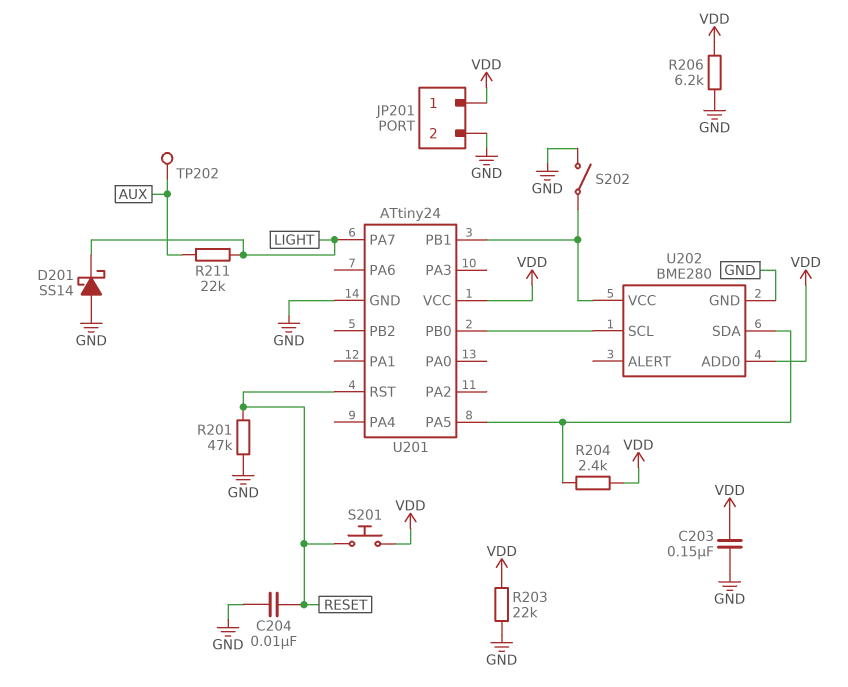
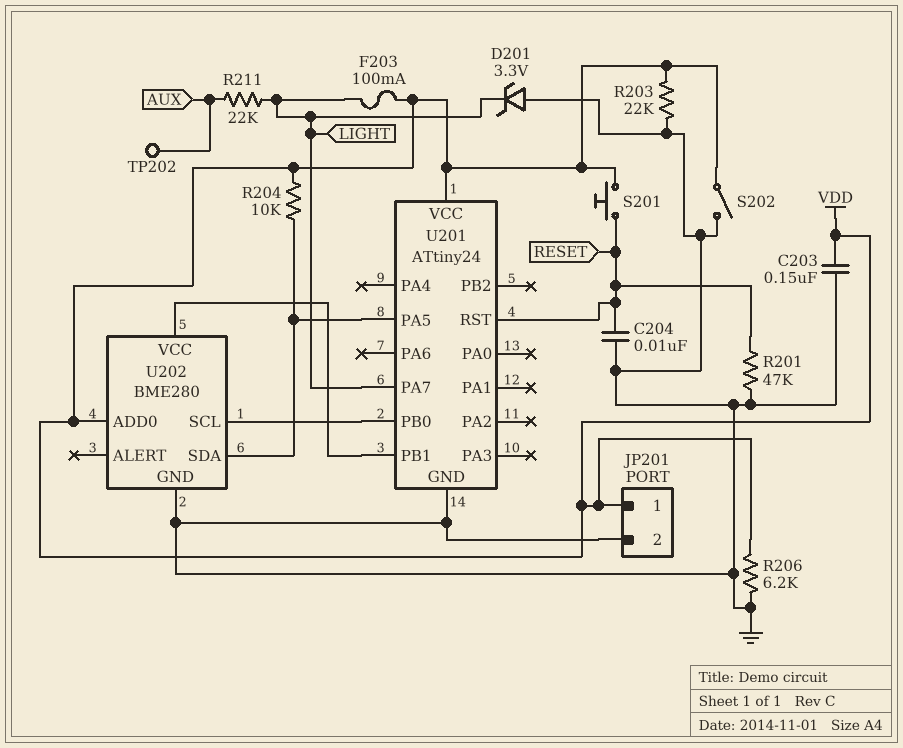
D201: schottky SS14 (A GND, K LIGHT) -> zener 3.3V (A GND, K LIGHT)
F203: none -> 100mA (LIGHT, VDD)
R204: 2.4k (U201/PA5, VDD) -> 10k (U201/PA5, VDD)
S202: switch (GND, U201/PB1) -> switch (GND, VDD)

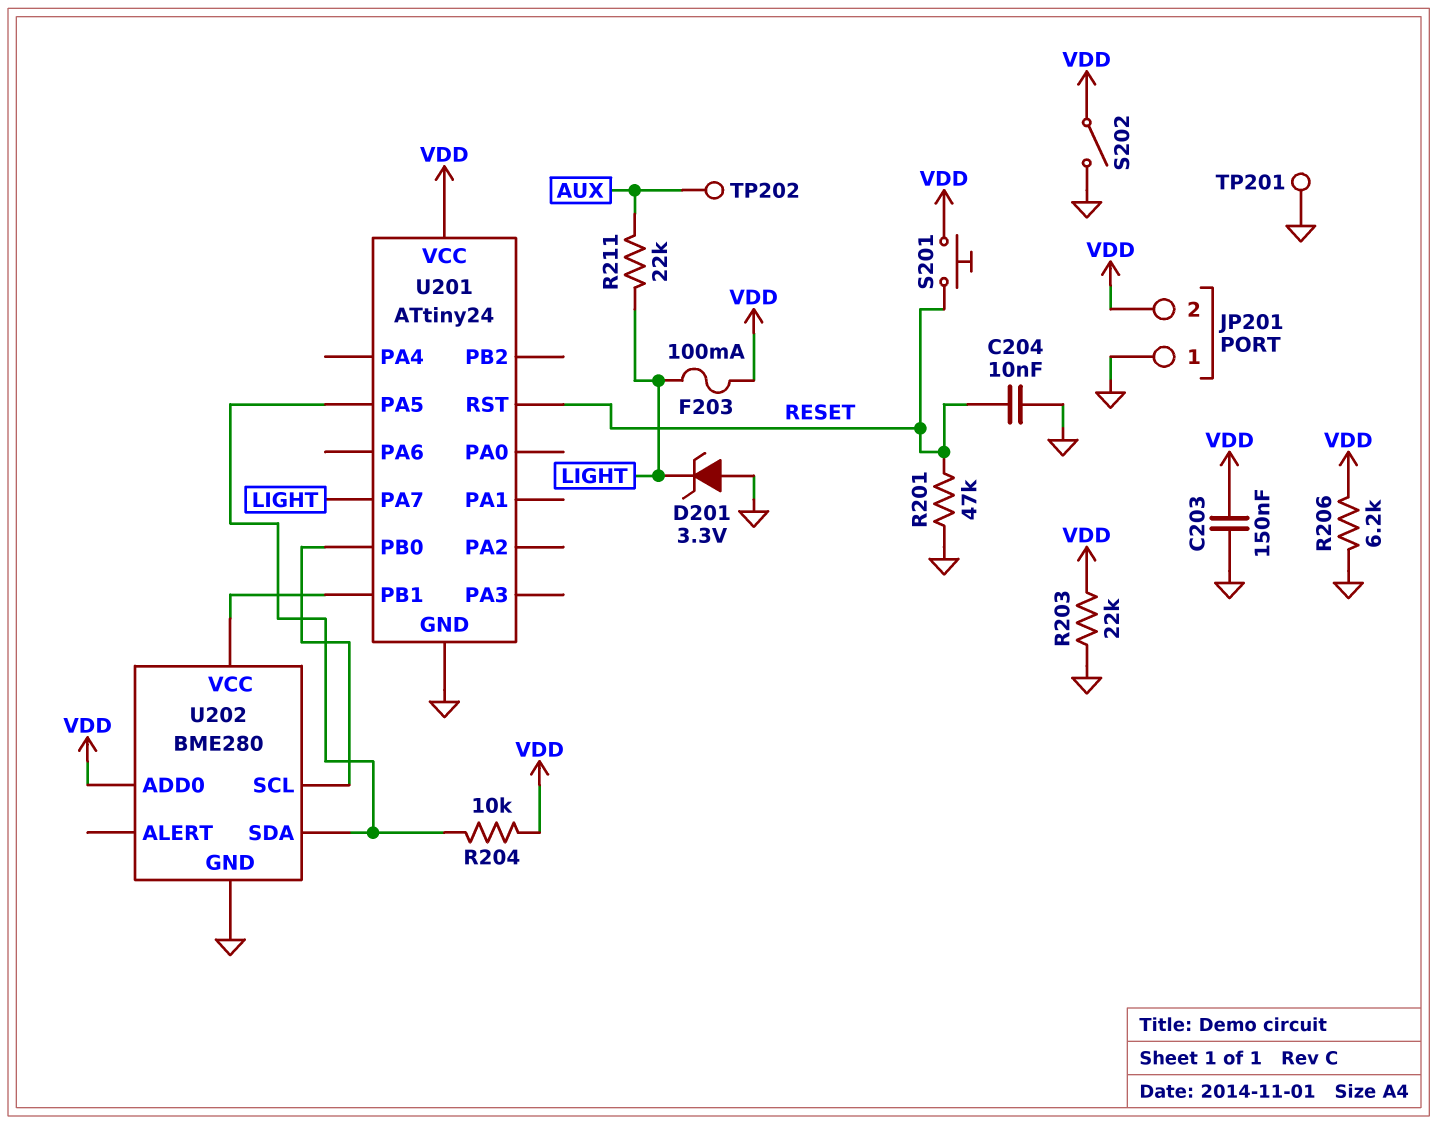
JP201 pin 1: VDD -> GND
JP201 pin 2: GND -> VDD
TP201: none -> test point (GND)

